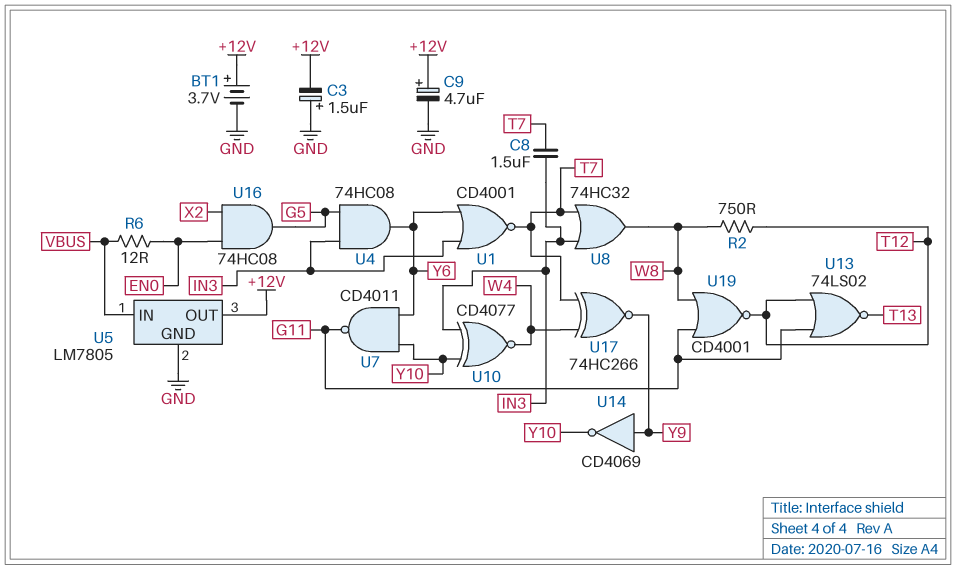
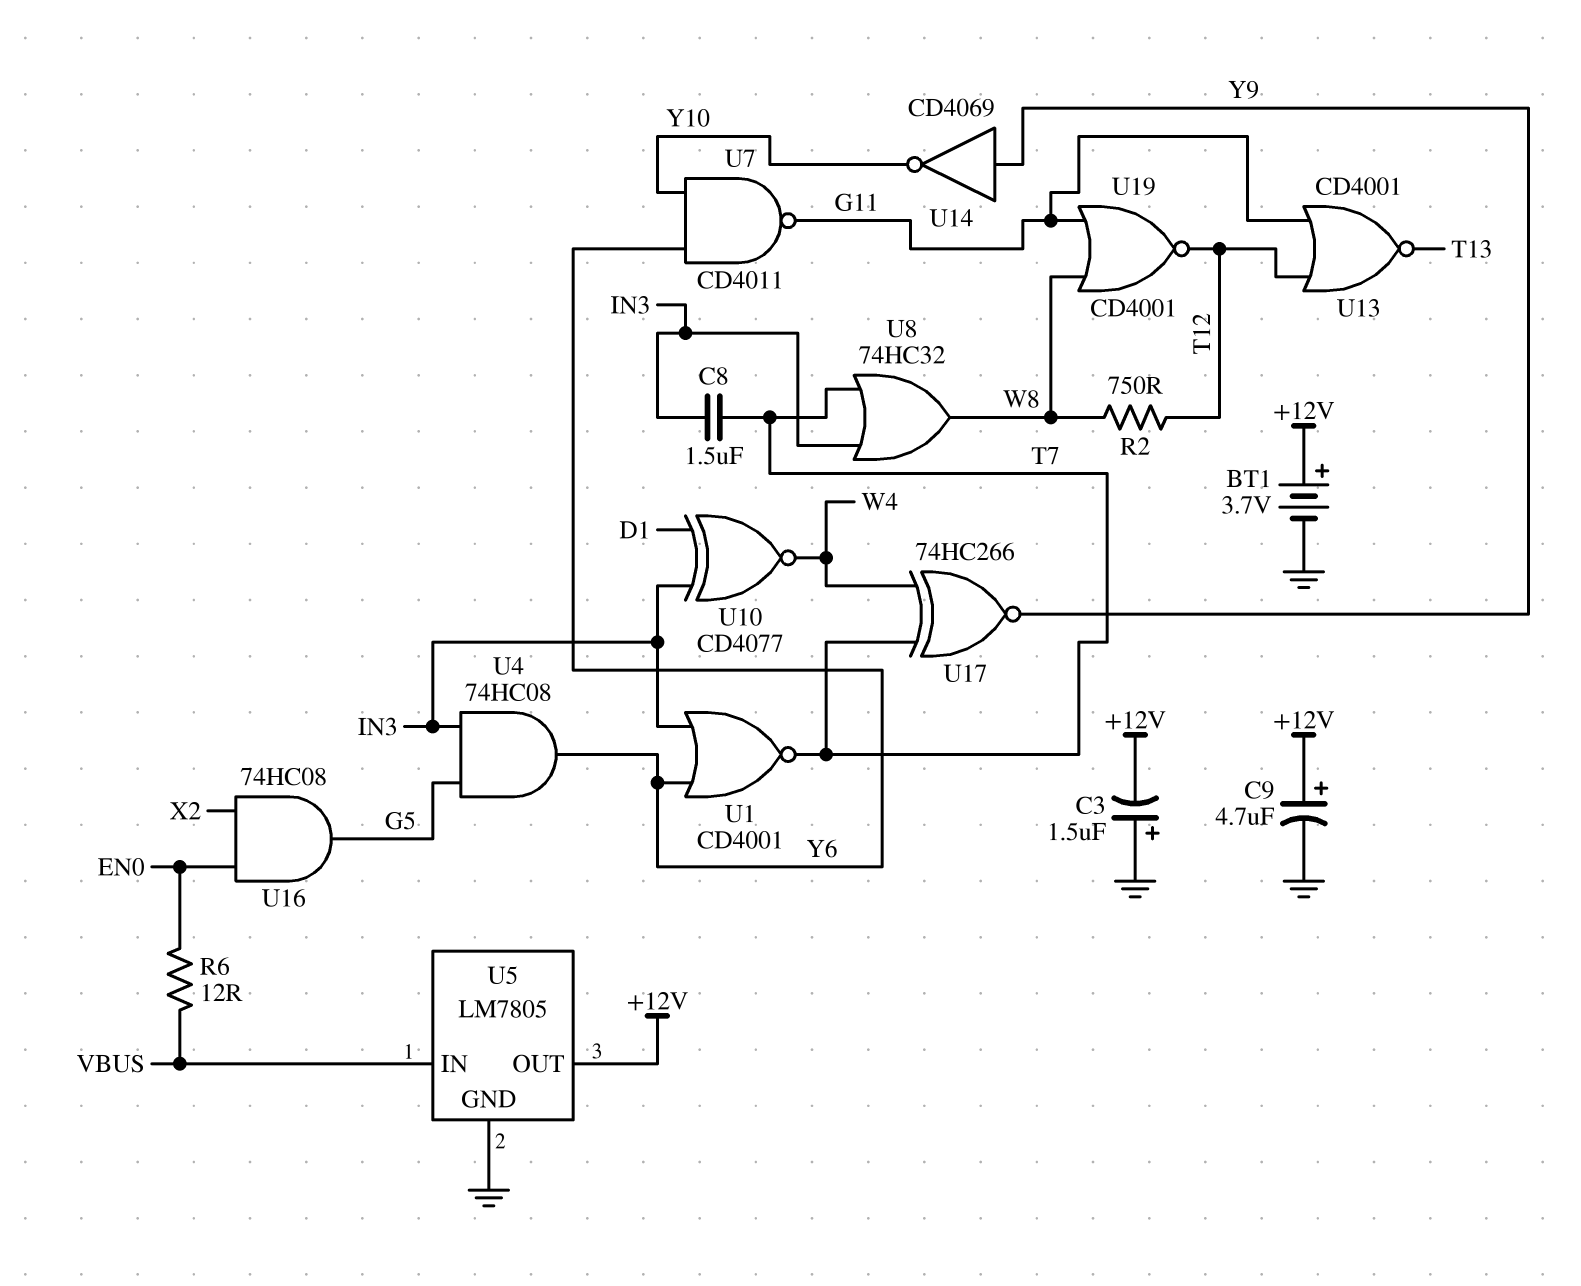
U10: XNOR CD4077 (in IN3, in Y10, out W4) -> XNOR CD4077 (in D1, in IN3, out W4)
U13: NOR 74LS02 (in G11, in T12, out T13) -> NOR CD4001 (in G11, in T12, out T13)

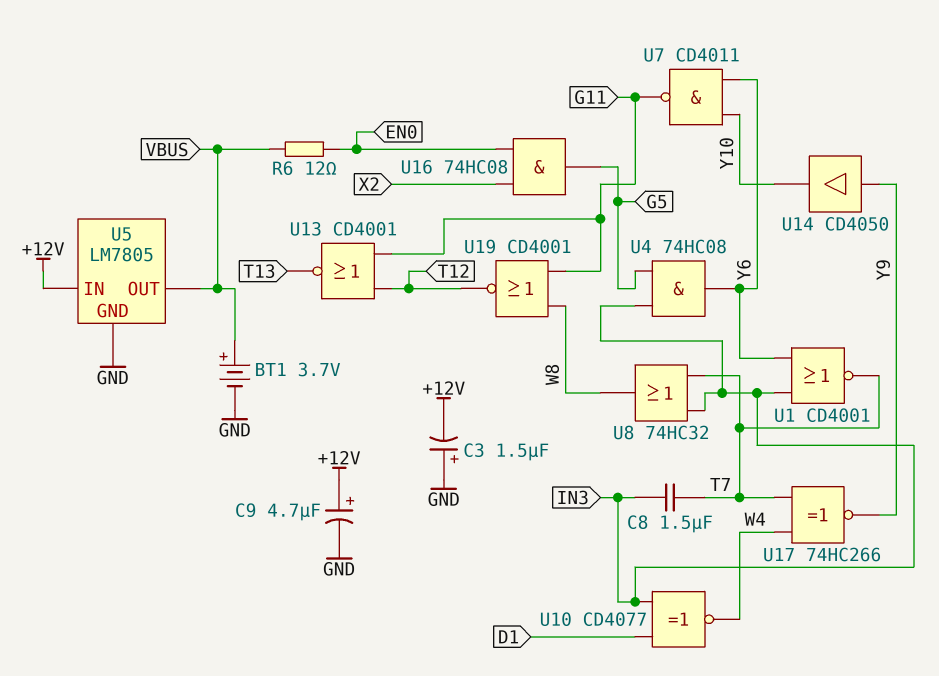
BT1: 3.7V (plus +12V, minus GND) -> 3.7V (plus VBUS, minus GND)
R2: 750 (T12, W8) -> none
U5 pin IN: VBUS -> +12V
U5 pin OUT: +12V -> VBUS
U14: NOT CD4069 (in Y9, out Y10) -> buffer CD4050 (in Y9, out Y10)

